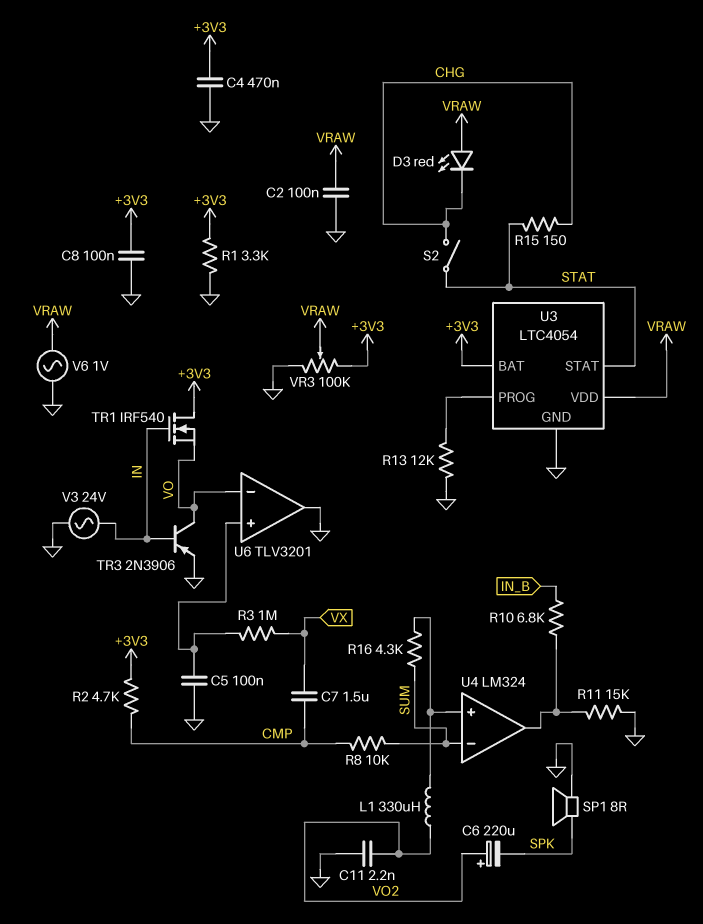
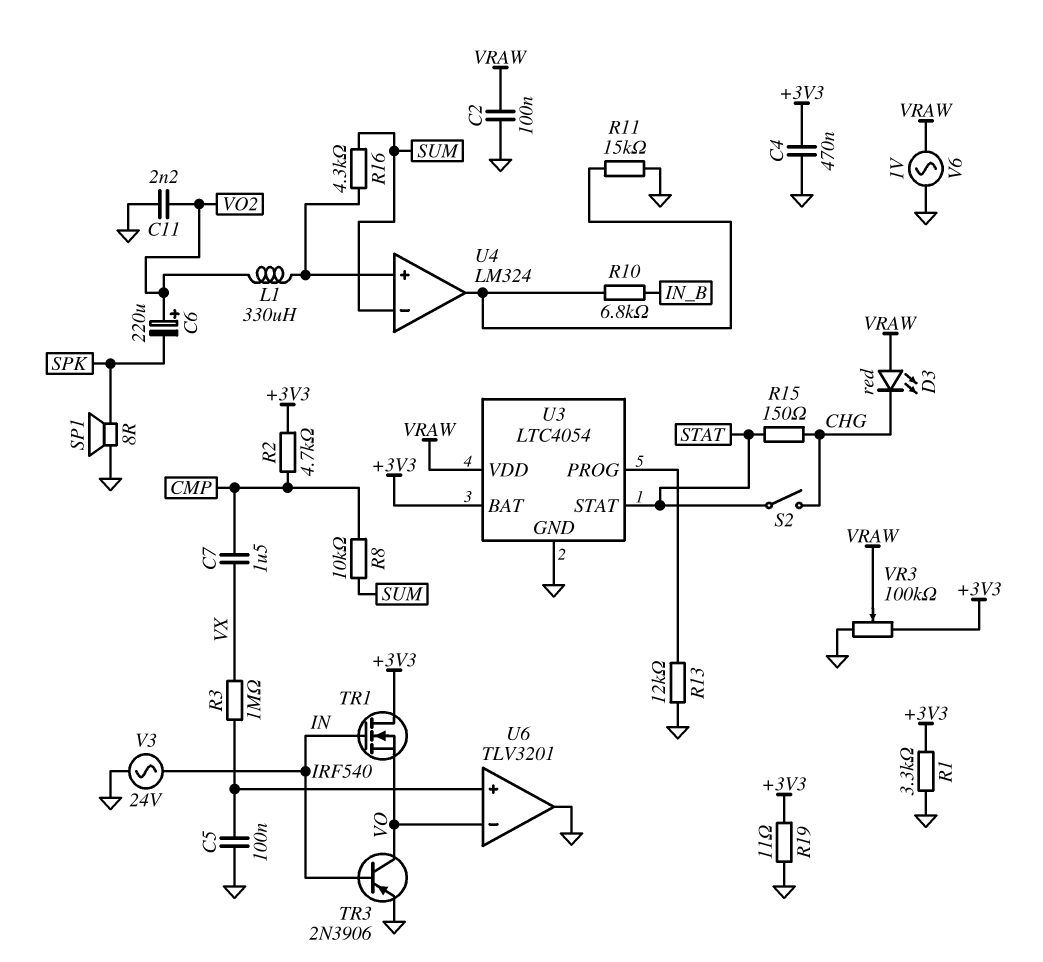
C8: 100nF (+3V3, GND) -> none
R19: none -> 11 (+3V3, GND)

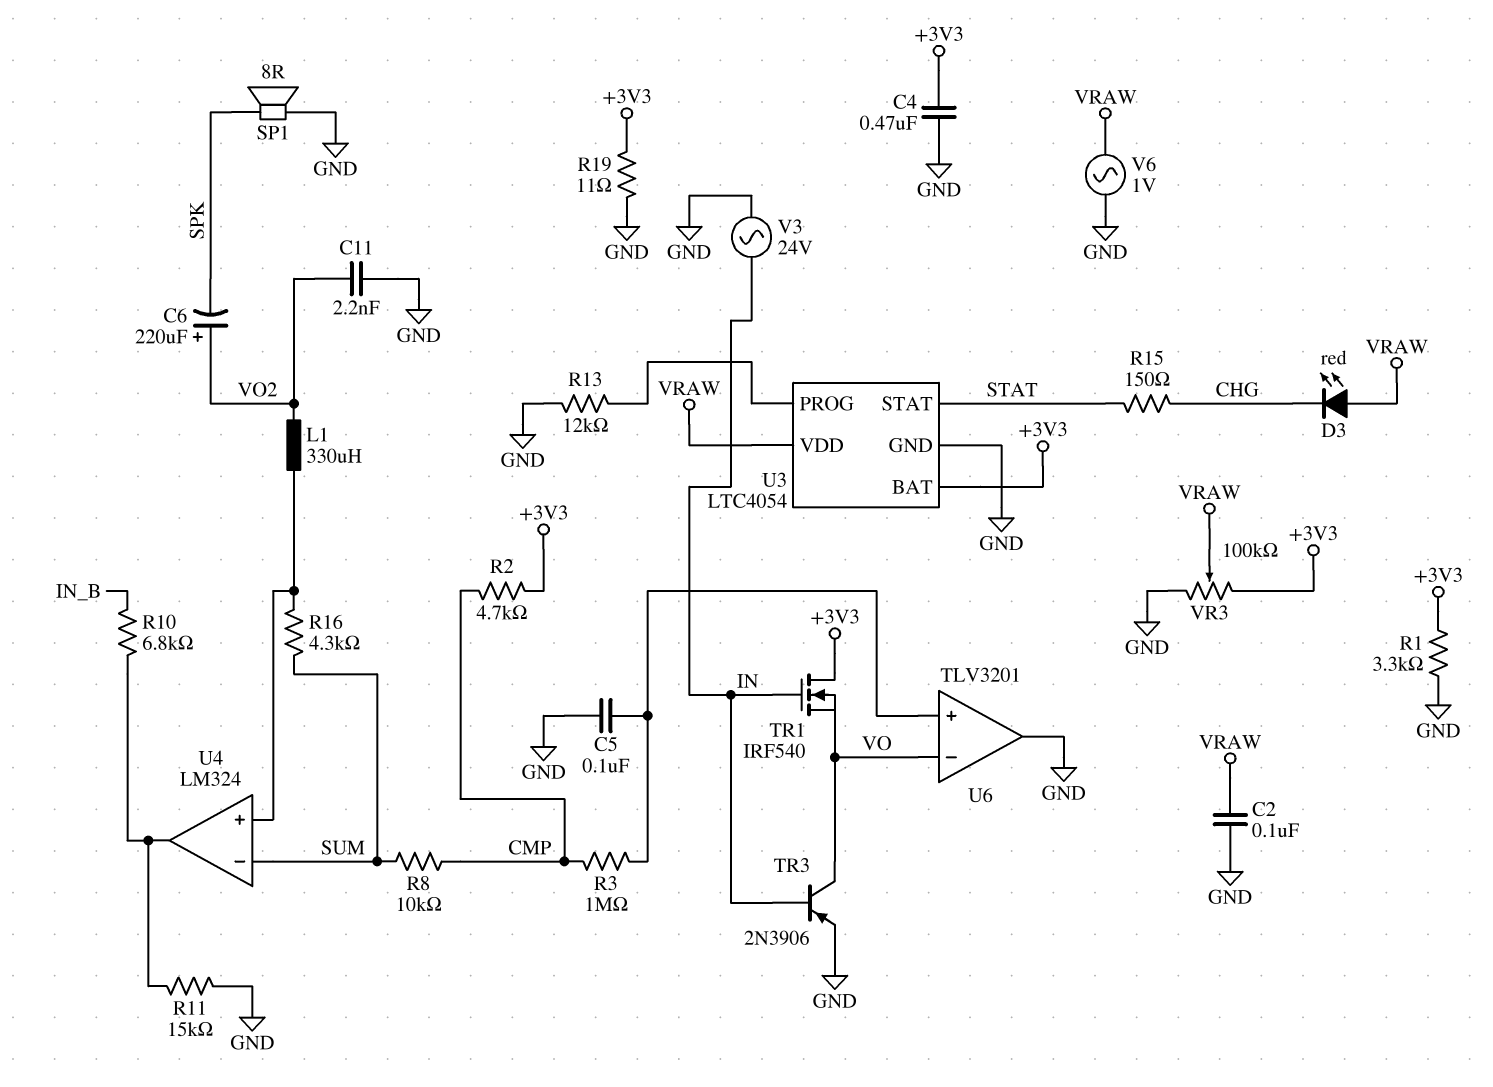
C7: 1.5uF (CMP, VX) -> none
R3: 1M (U6/in+, VX) -> 1M (CMP, U6/in+)
S2: switch (CHG, STAT) -> none

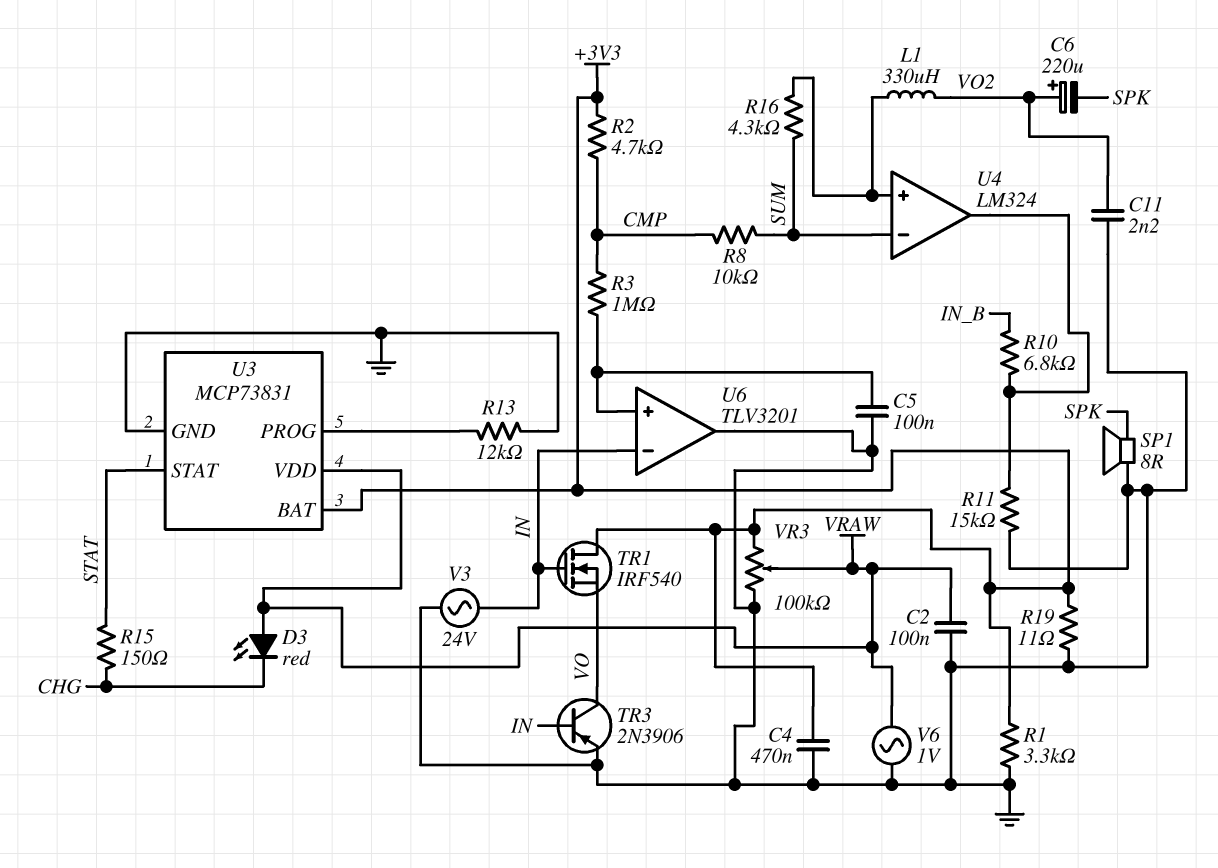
U3: LTC4054 -> MCP73831
U6 pin in-: VO -> IN

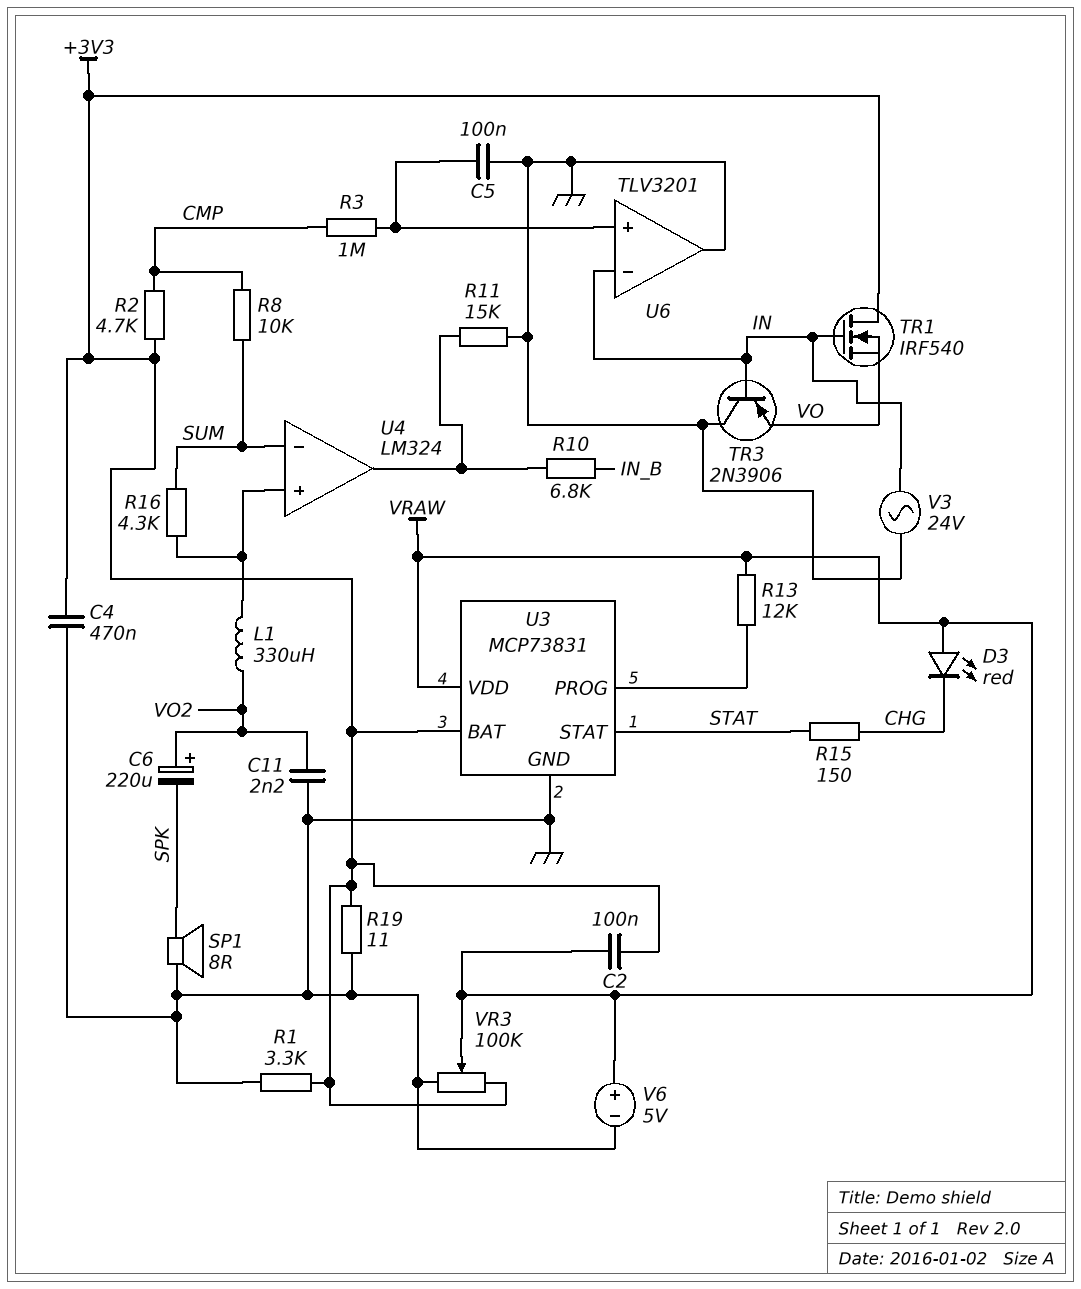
C2: 100nF (GND, VRAW) -> 100nF (+3V3, VRAW)
R13: 12k (GND, U3/PROG) -> 12k (U3/PROG, VRAW)
TR3: PNP 2N3906 (B IN, C VO, E GND) -> PNP 2N3906 (B IN, C GND, E VO)
V6: AC 1V (GND, VRAW) -> 5V (plus VRAW, minus GND)

